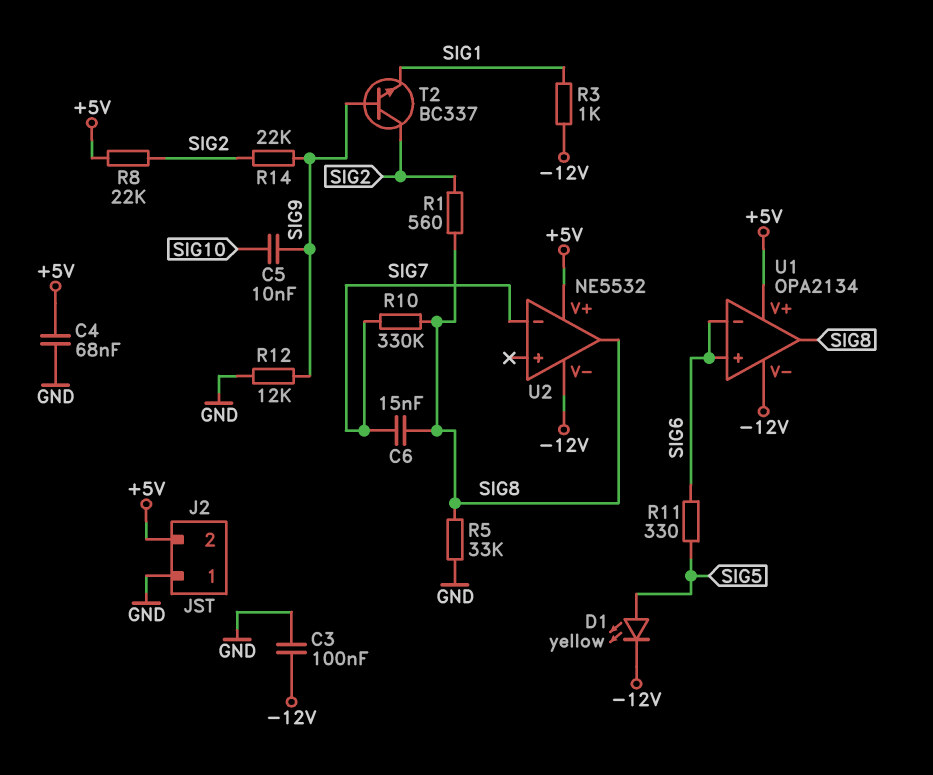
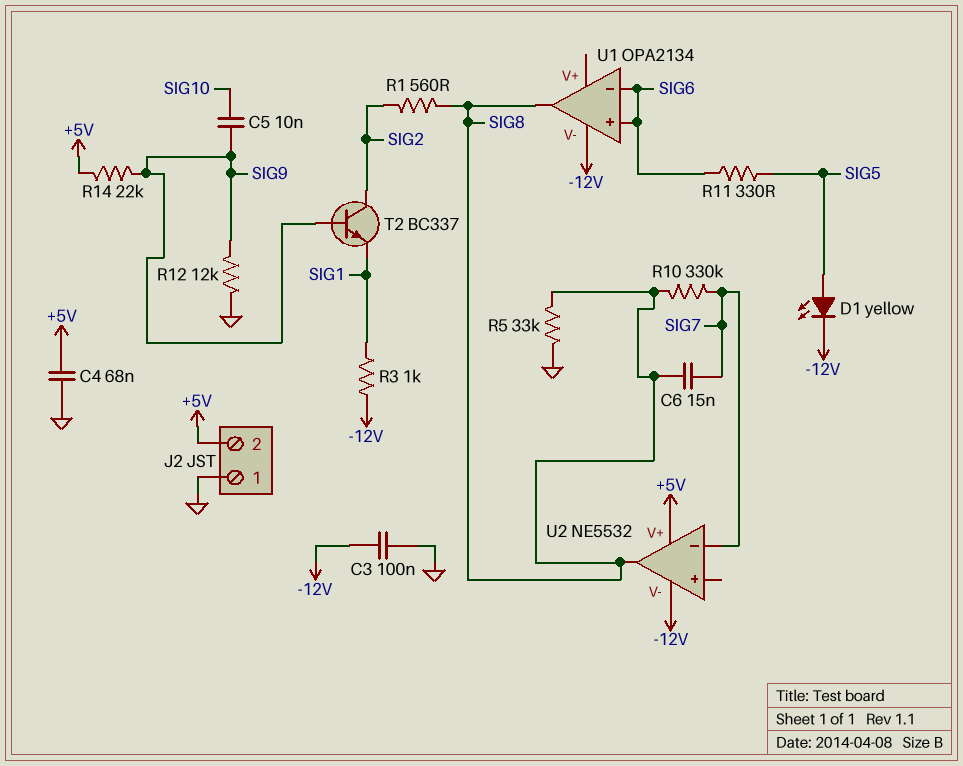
R8: 22k (+5V, SIG2) -> none
R14: 22k (SIG2, SIG9) -> 22k (+5V, SIG9)
U1 pin V+: +5V -> none

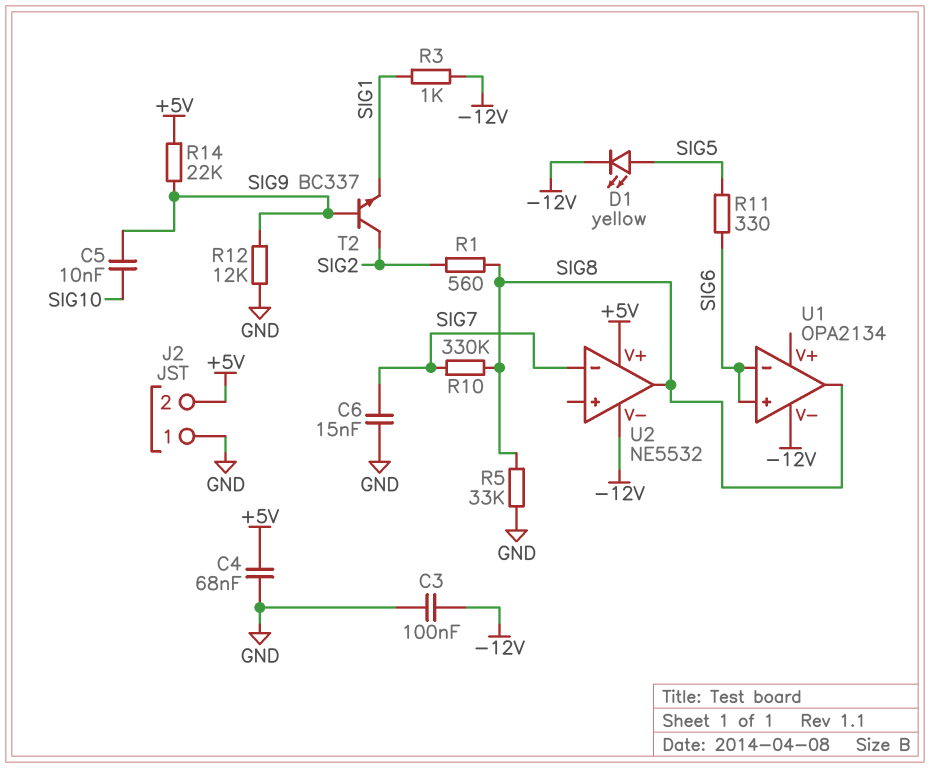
C6: 15nF (SIG7, SIG8) -> 15nF (GND, SIG7)

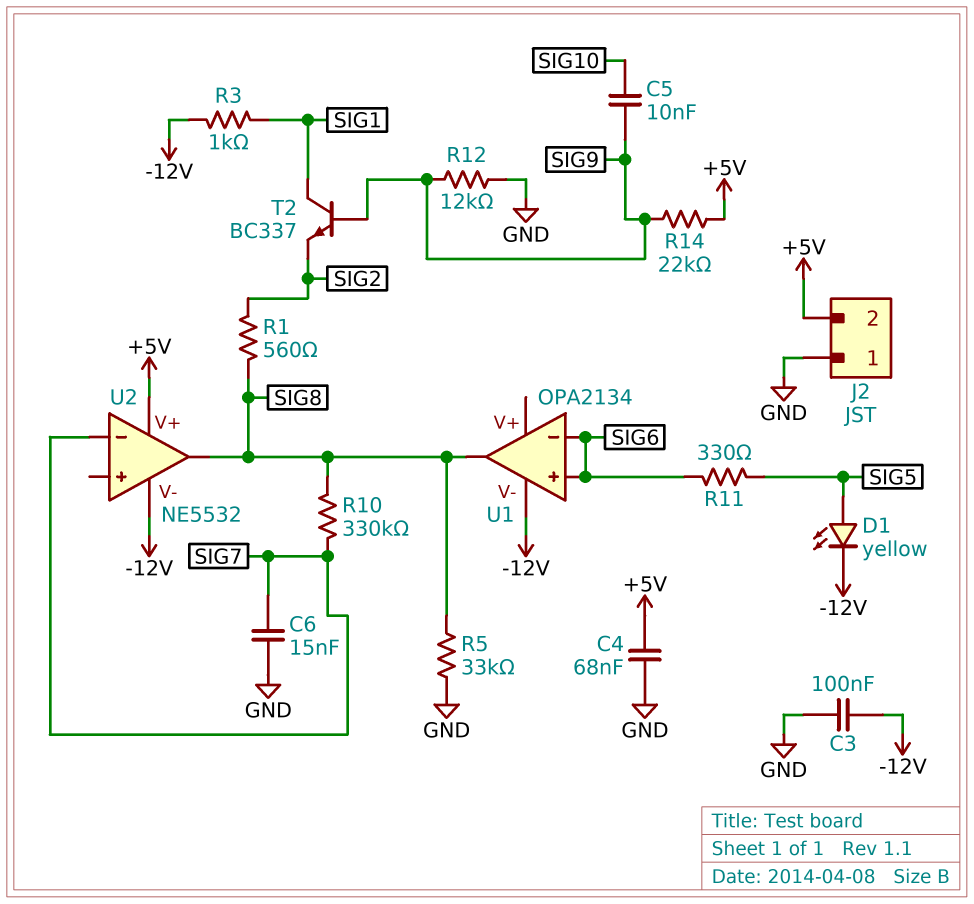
T2: NPN BC337 (B SIG9, C SIG2, E SIG1) -> NPN BC337 (B SIG9, C SIG1, E SIG2)

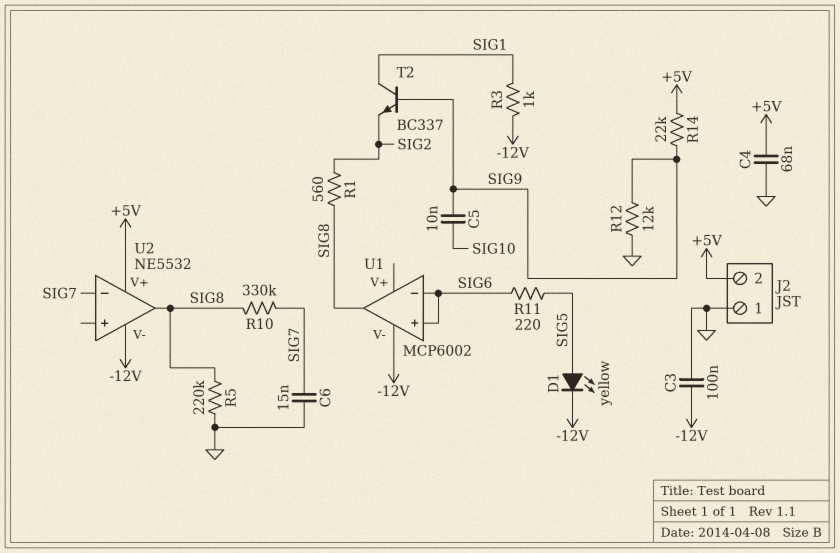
R5: 33k (GND, SIG8) -> 220k (GND, SIG8)
R11: 330 (SIG5, SIG6) -> 220 (SIG5, SIG6)
U1: OPA2134 -> MCP6002

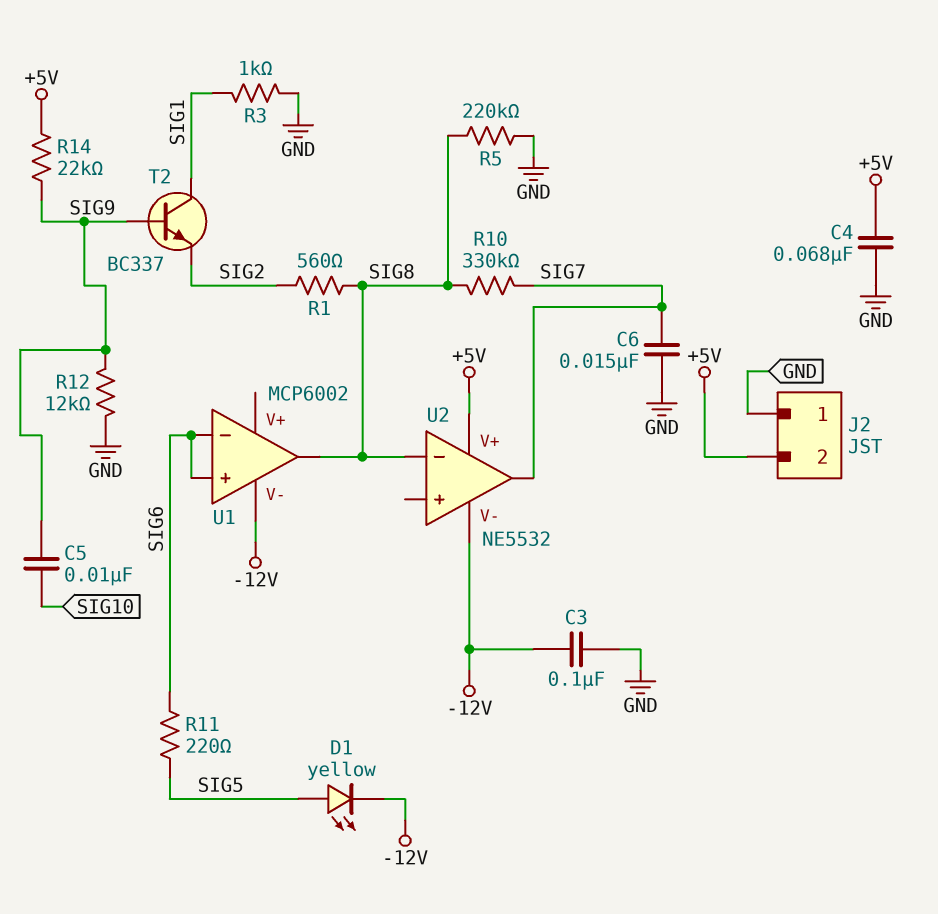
R3: 1k (-12V, SIG1) -> 1k (GND, SIG1)
U2 pin in-: SIG7 -> SIG8
U2 pin out: SIG8 -> SIG7

